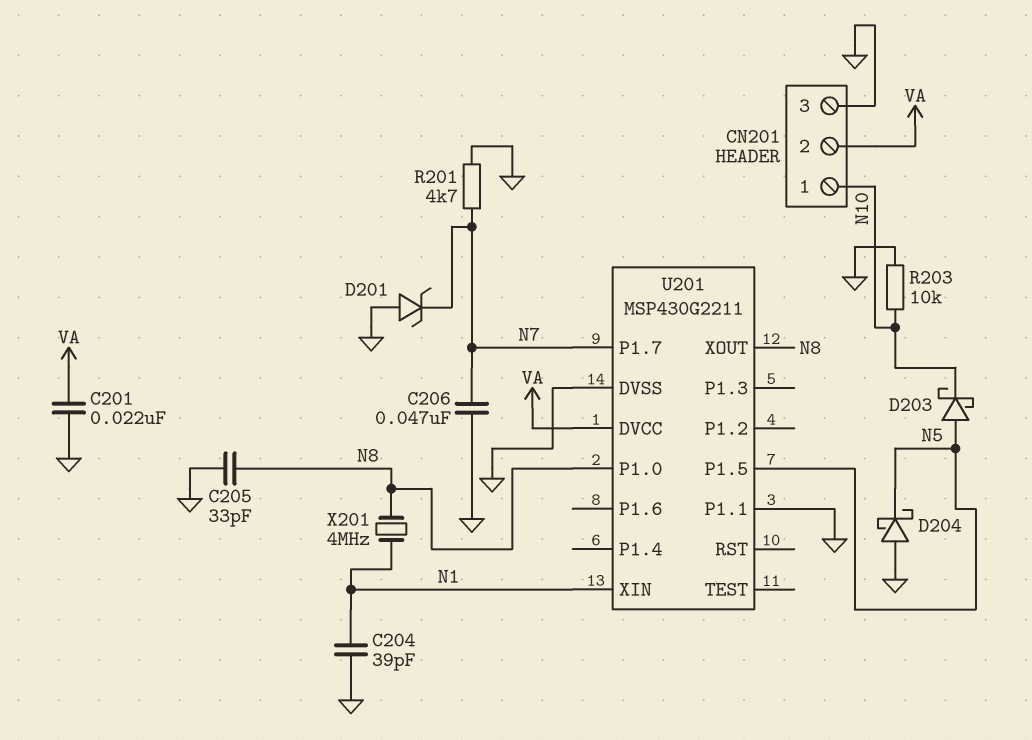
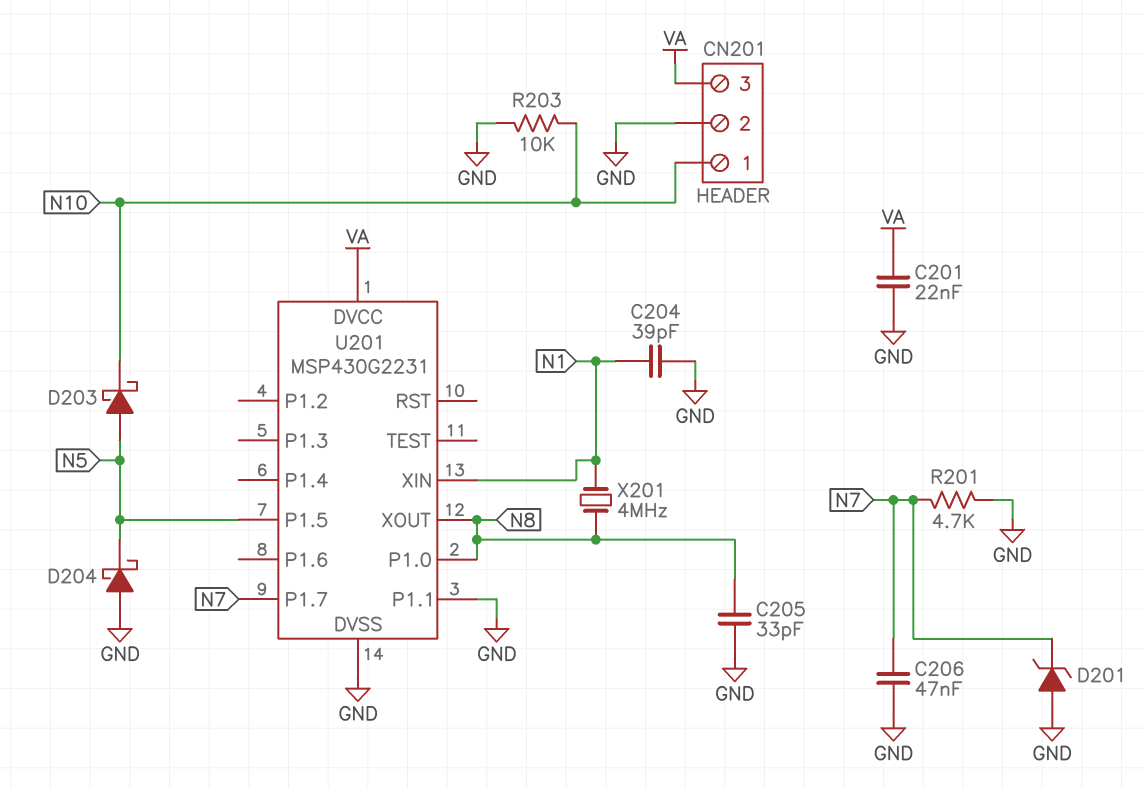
CN201 pin 2: VA -> GND
CN201 pin 3: GND -> VA
U201: MSP430G2211 -> MSP430G2231

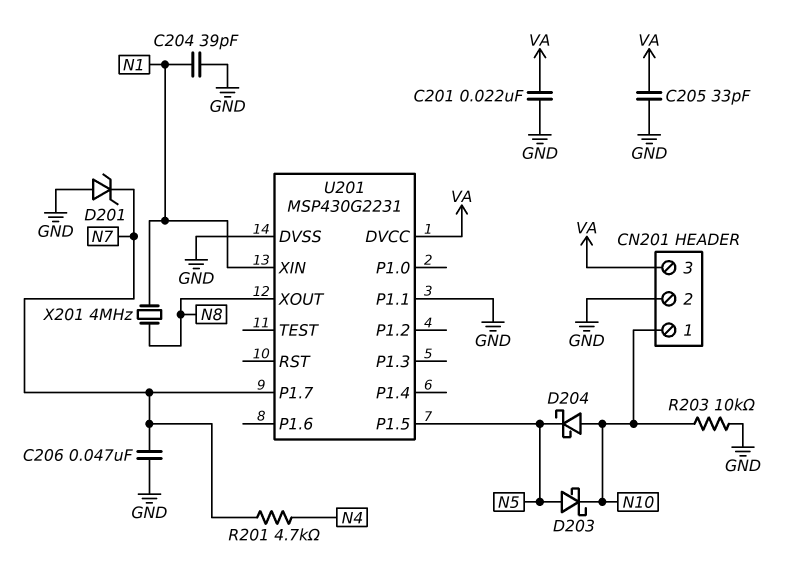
C205: 33pF (GND, N8) -> 33pF (GND, VA)
D204: schottky (A GND, K N5) -> schottky (A N10, K N5)
R201: 4.7k (GND, N7) -> 4.7k (N4, N7)
U201 pin P1.0: N8 -> none

